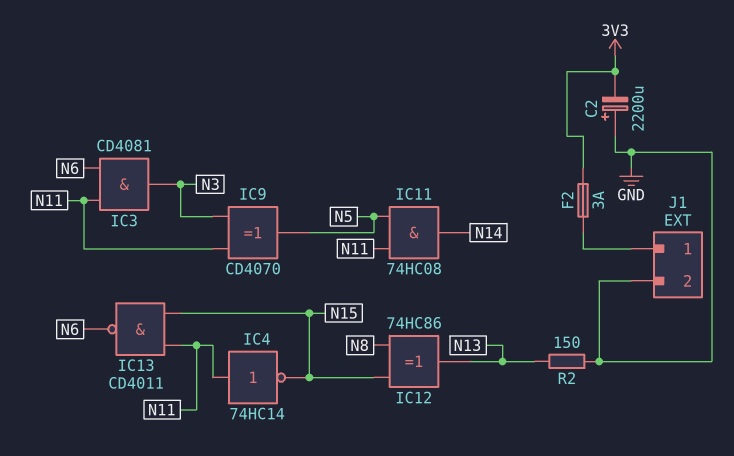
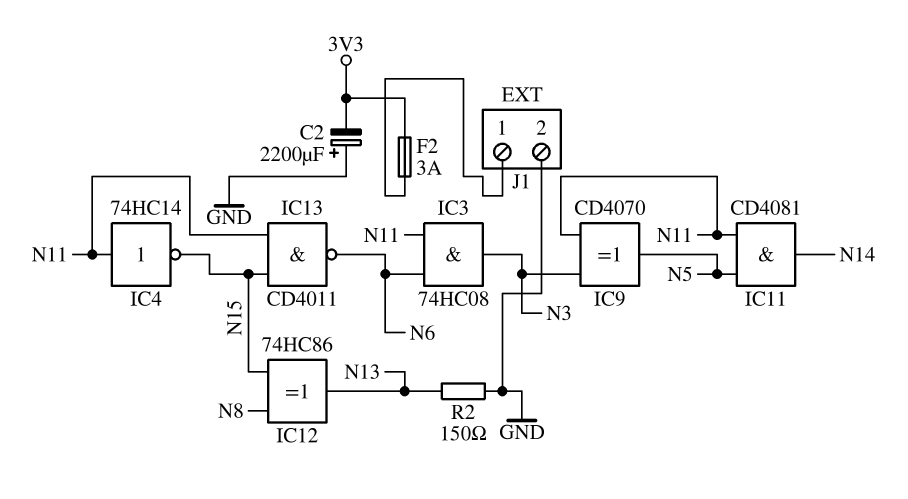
IC3: AND CD4081 (in N6, in N11, out N3) -> AND 74HC08 (in N6, in N11, out N3)
IC11: AND 74HC08 (in N5, in N11, out N14) -> AND CD4081 (in N5, in N11, out N14)

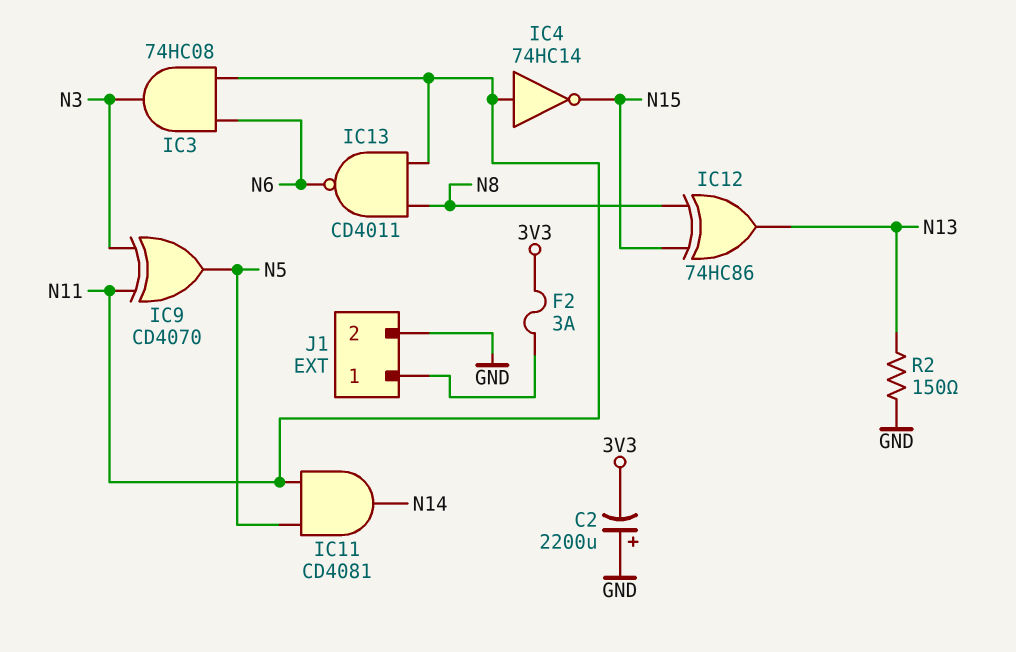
IC13: NAND CD4011 (in N11, in N15, out N6) -> NAND CD4011 (in N8, in N11, out N6)

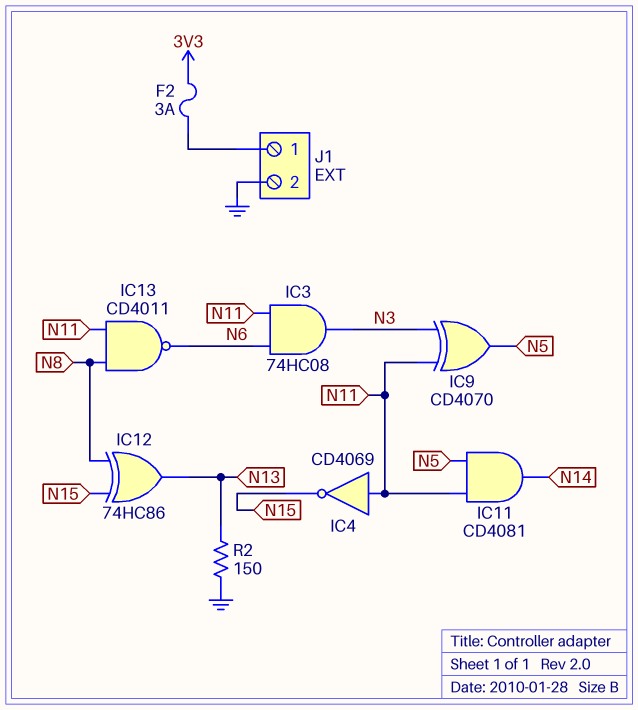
C2: 2200uF (plus GND, minus 3V3) -> none
IC4: NOT 74HC14 (in N11, out N15) -> NOT CD4069 (in N11, out N15)

